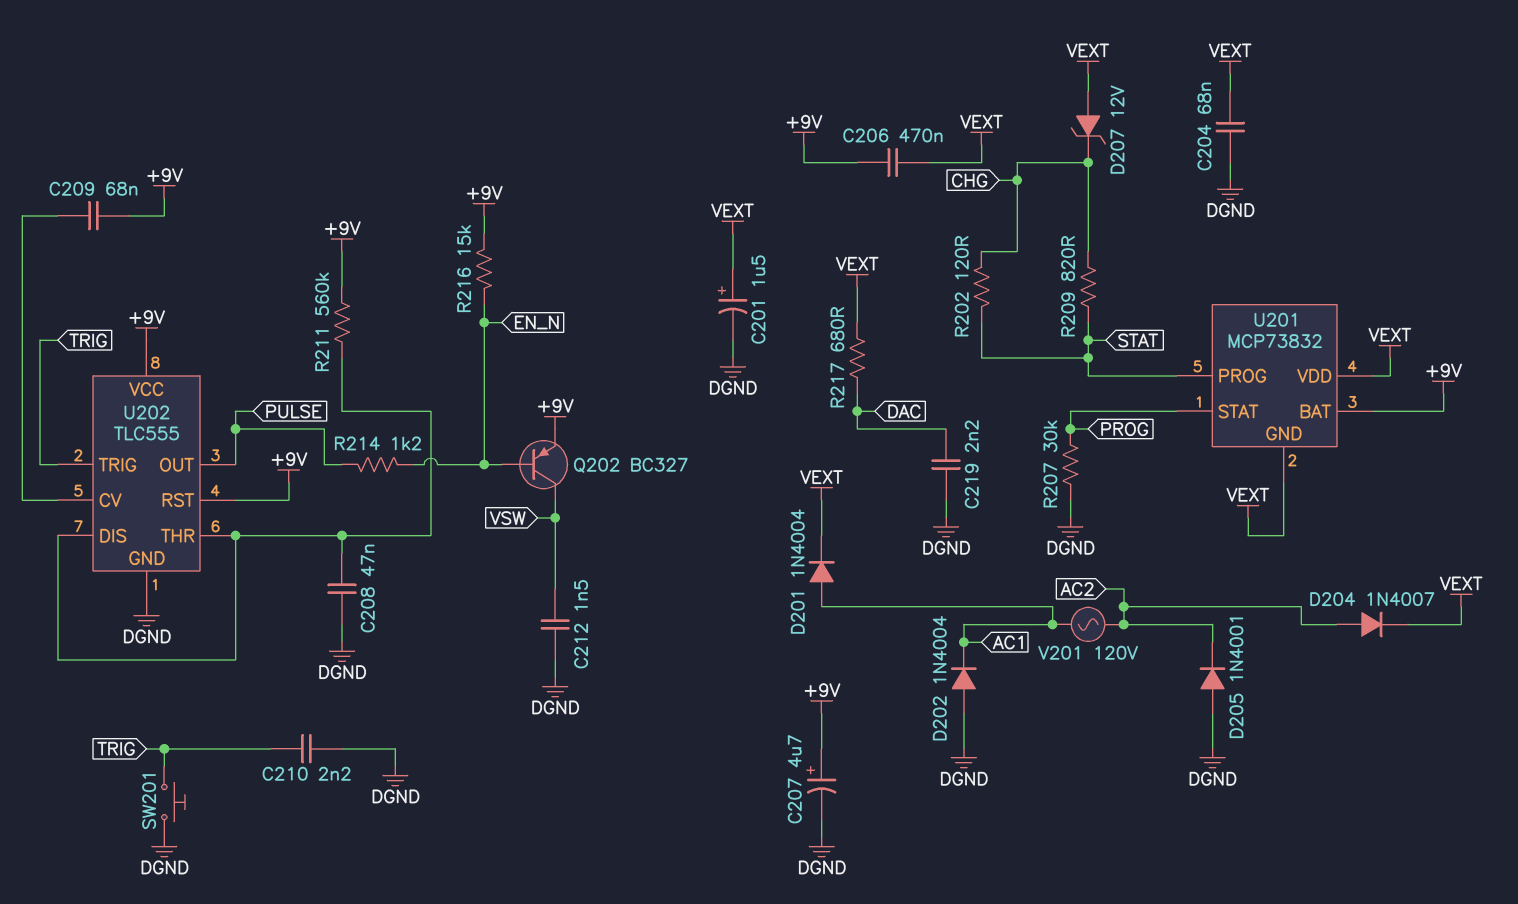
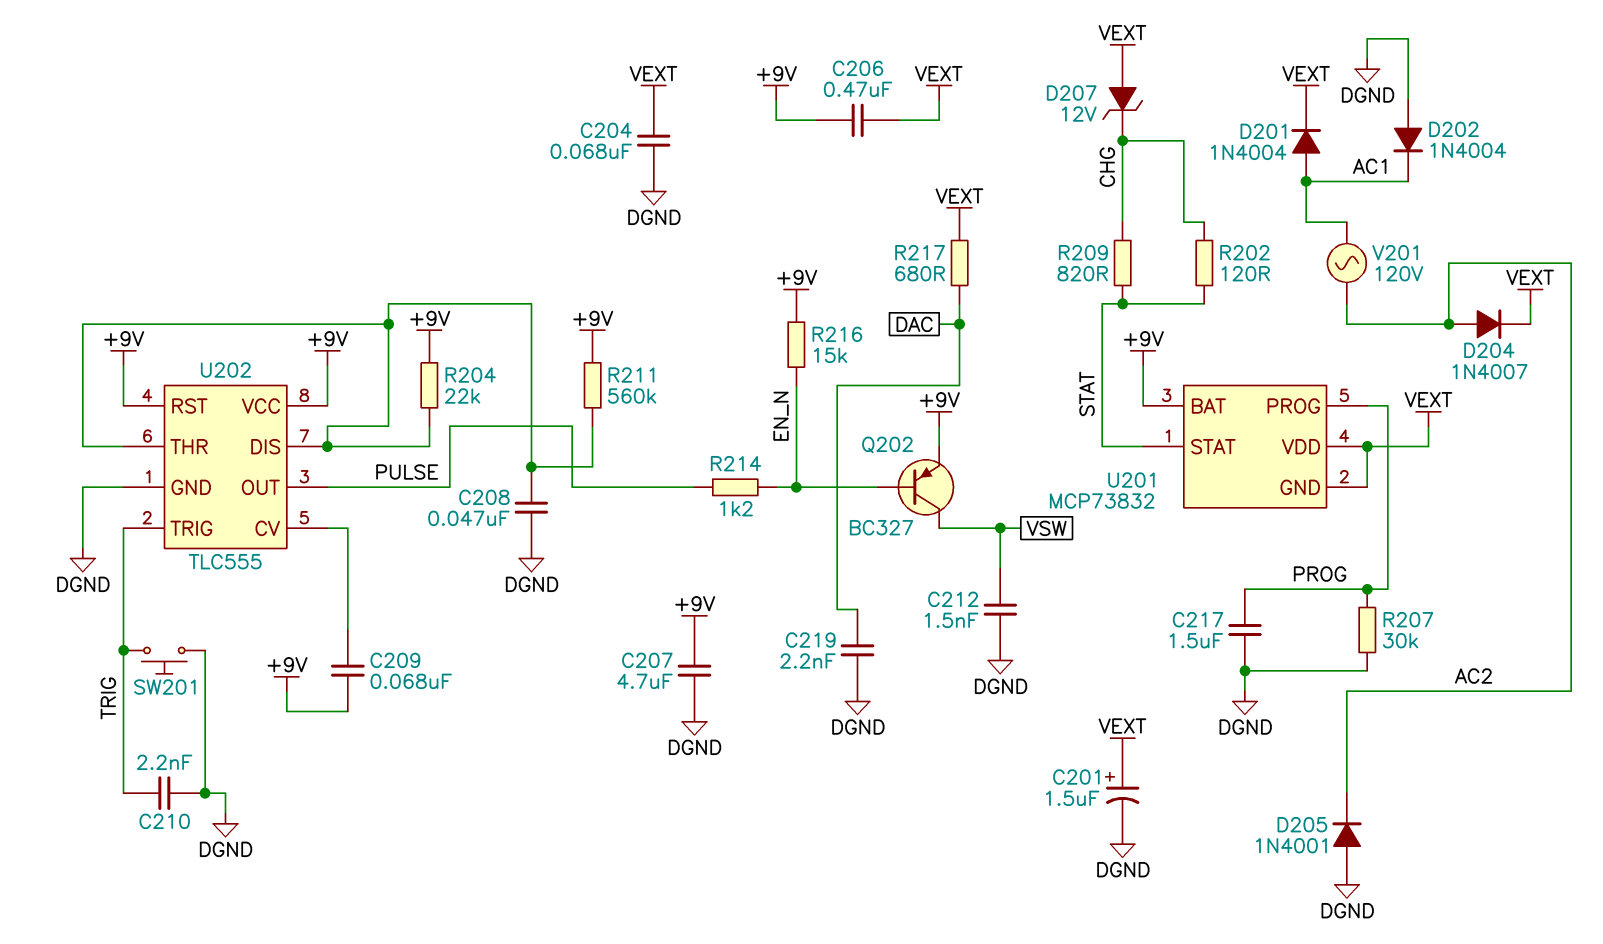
C207: 4.7uF (plus +9V, minus DGND) -> 4.7uF (+9V, DGND)
C217: none -> 1.5uF (DGND, PROG)
R204: none -> 22k (+9V, U202/DIS)
U201 pin PROG: STAT -> PROG
U201 pin STAT: PROG -> STAT

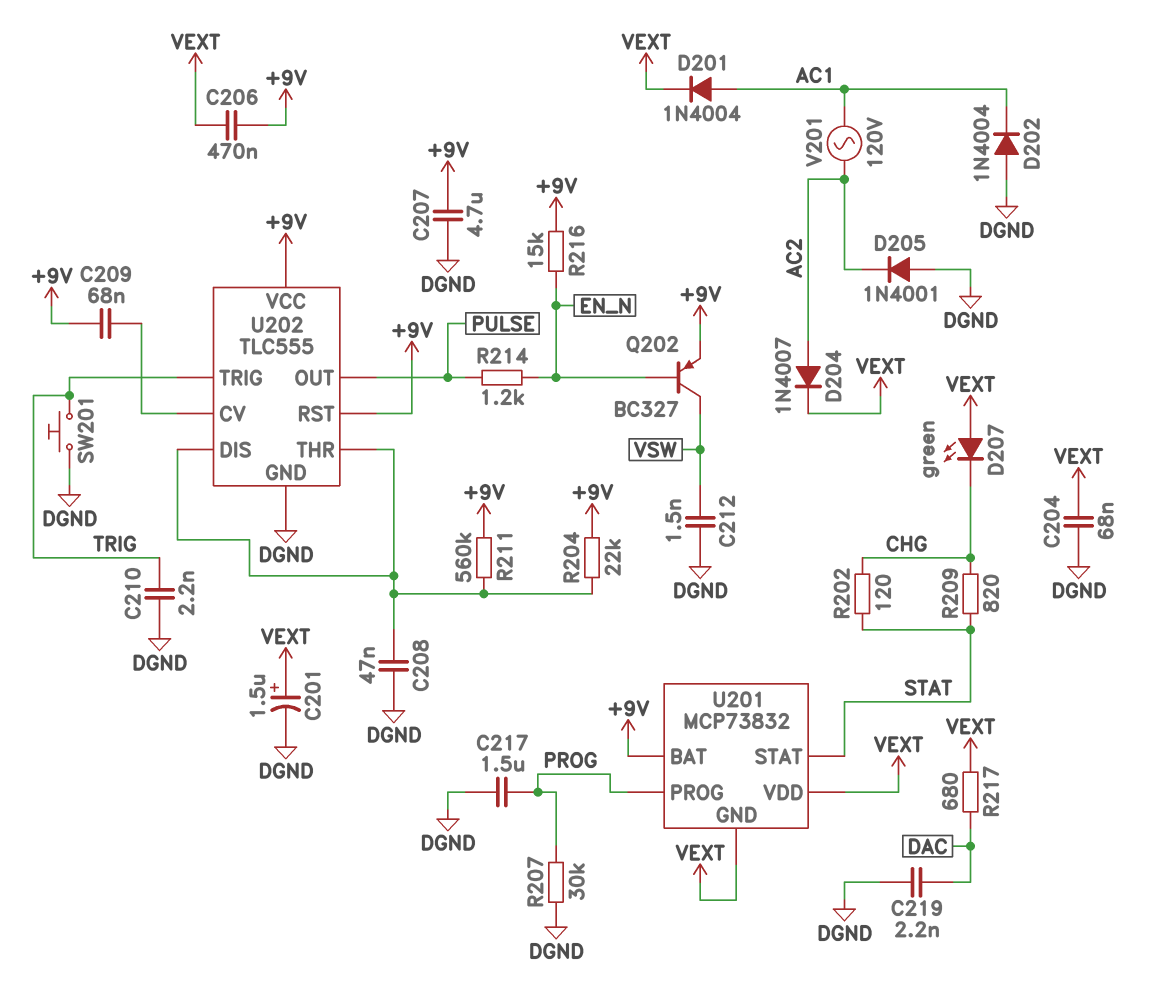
D207: zener 12V (A VEXT, K CHG) -> LED green (A VEXT, K CHG)

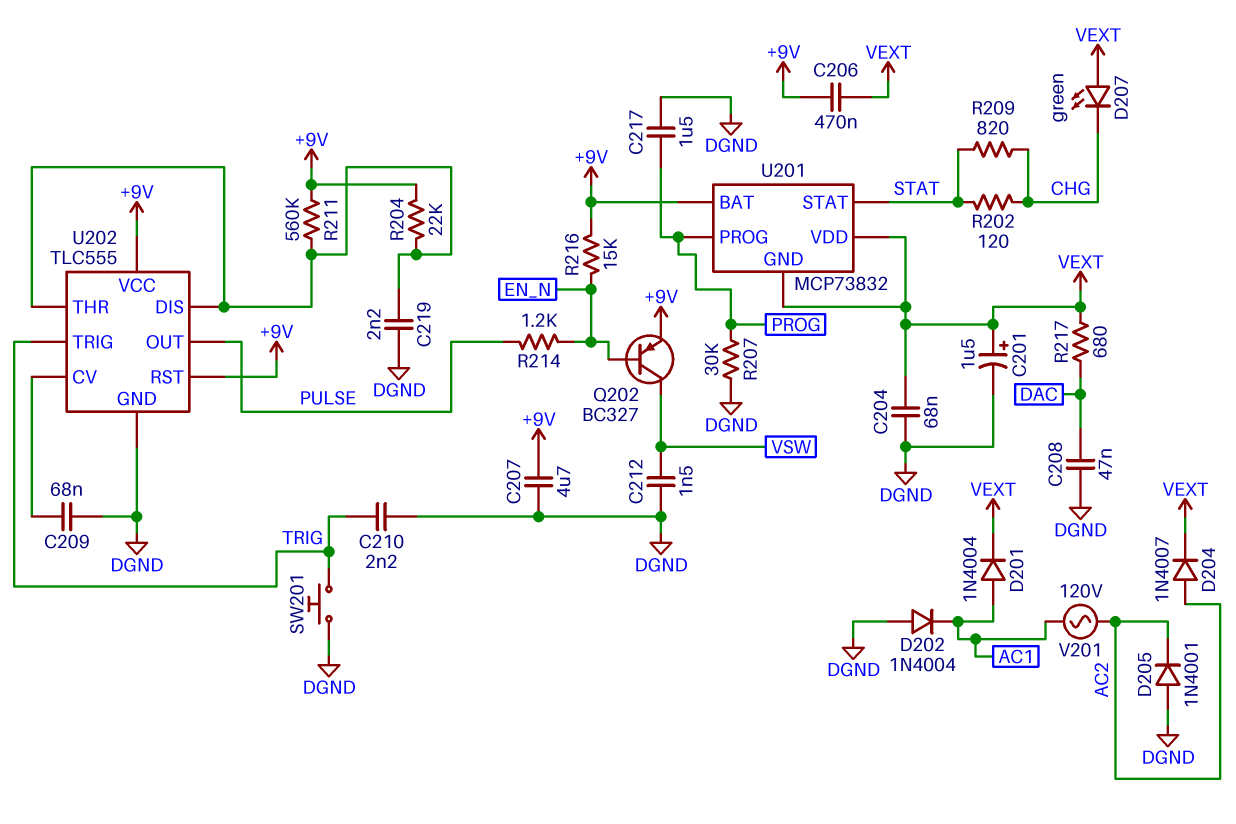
C208: 47nF (DGND, U202/DIS) -> 47nF (DAC, DGND)
C209: 68nF (+9V, U202/CV) -> 68nF (DGND, U202/CV)
C219: 2.2nF (DAC, DGND) -> 2.2nF (DGND, U202/DIS)

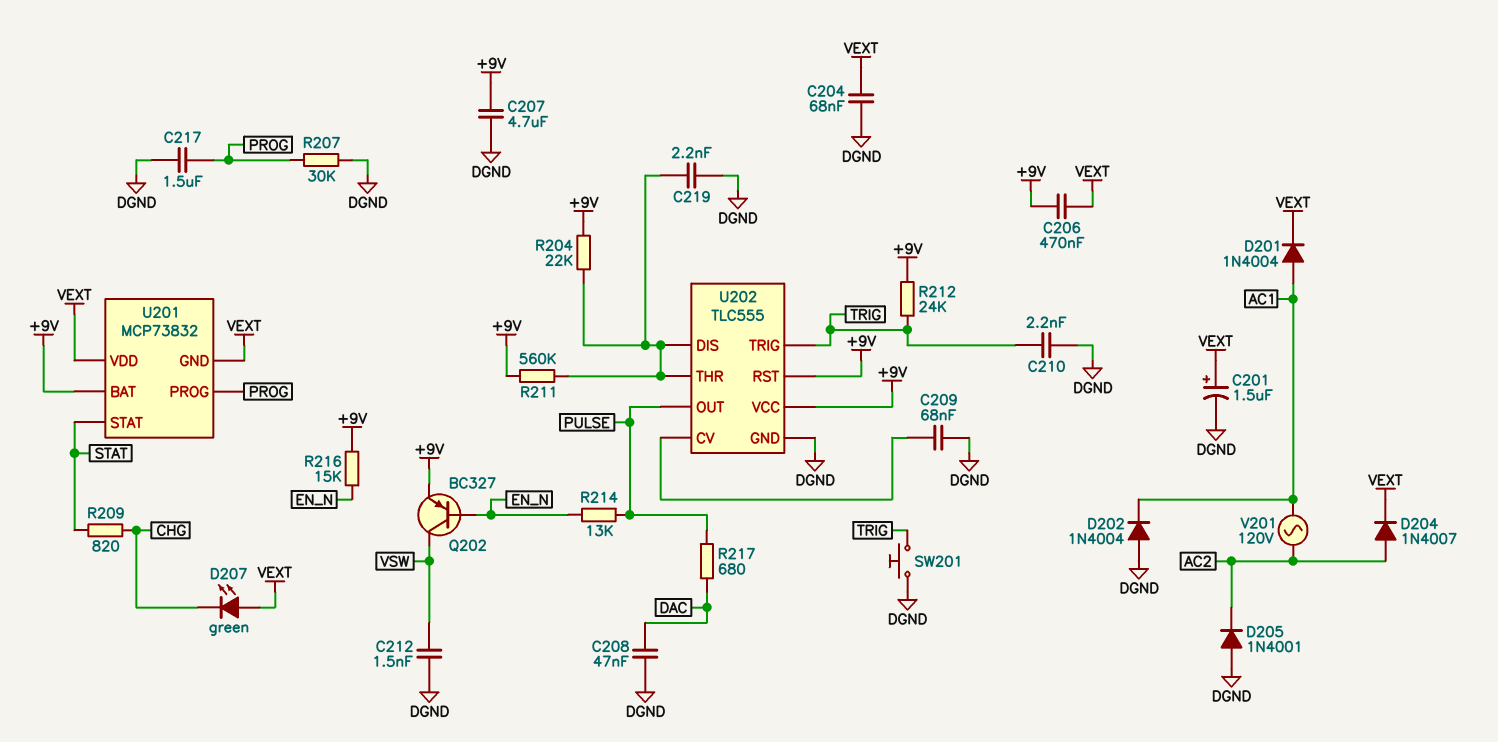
R202: 120 (CHG, STAT) -> none
R212: none -> 24k (+9V, TRIG)
R214: 1.2k (EN_N, PULSE) -> 13k (EN_N, PULSE)
R217: 680 (DAC, VEXT) -> 680 (DAC, PULSE)

